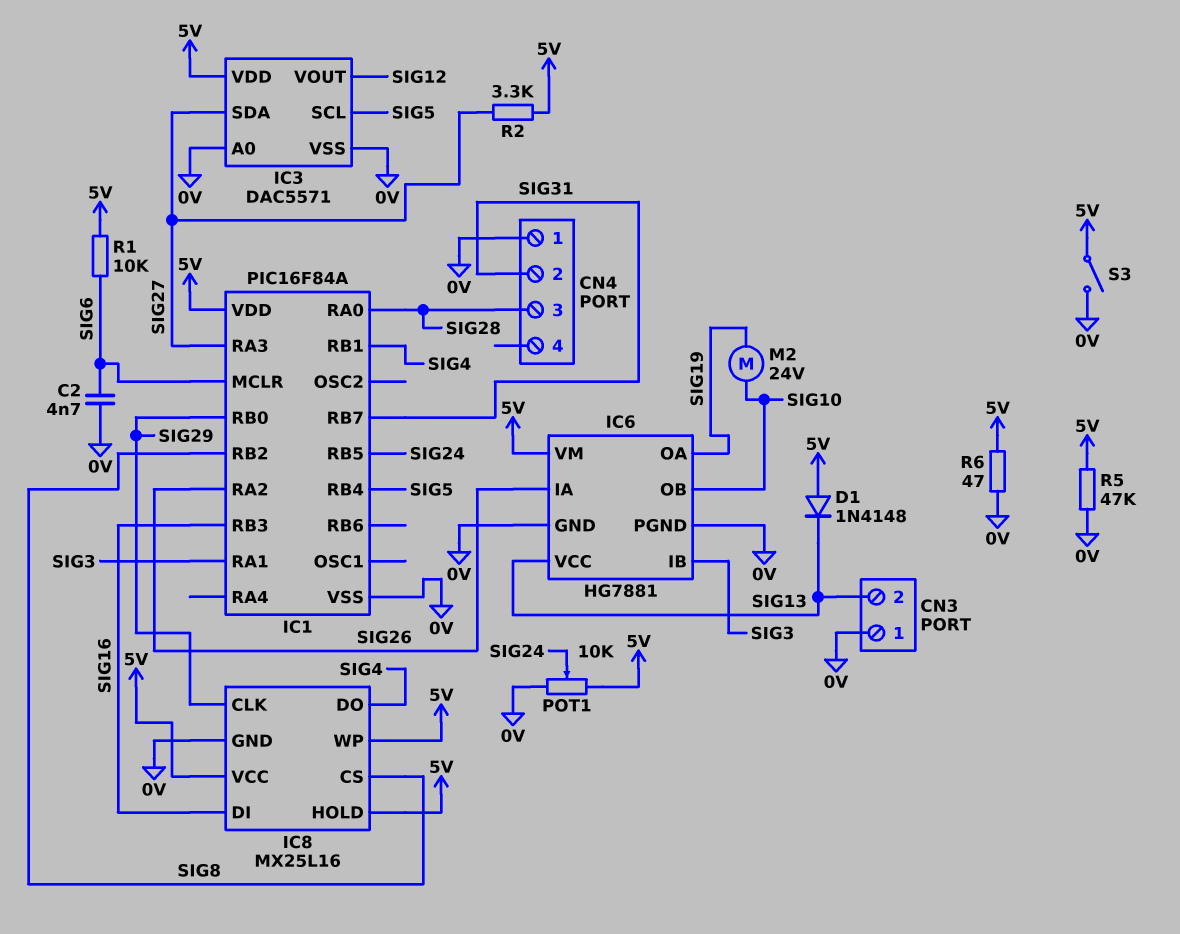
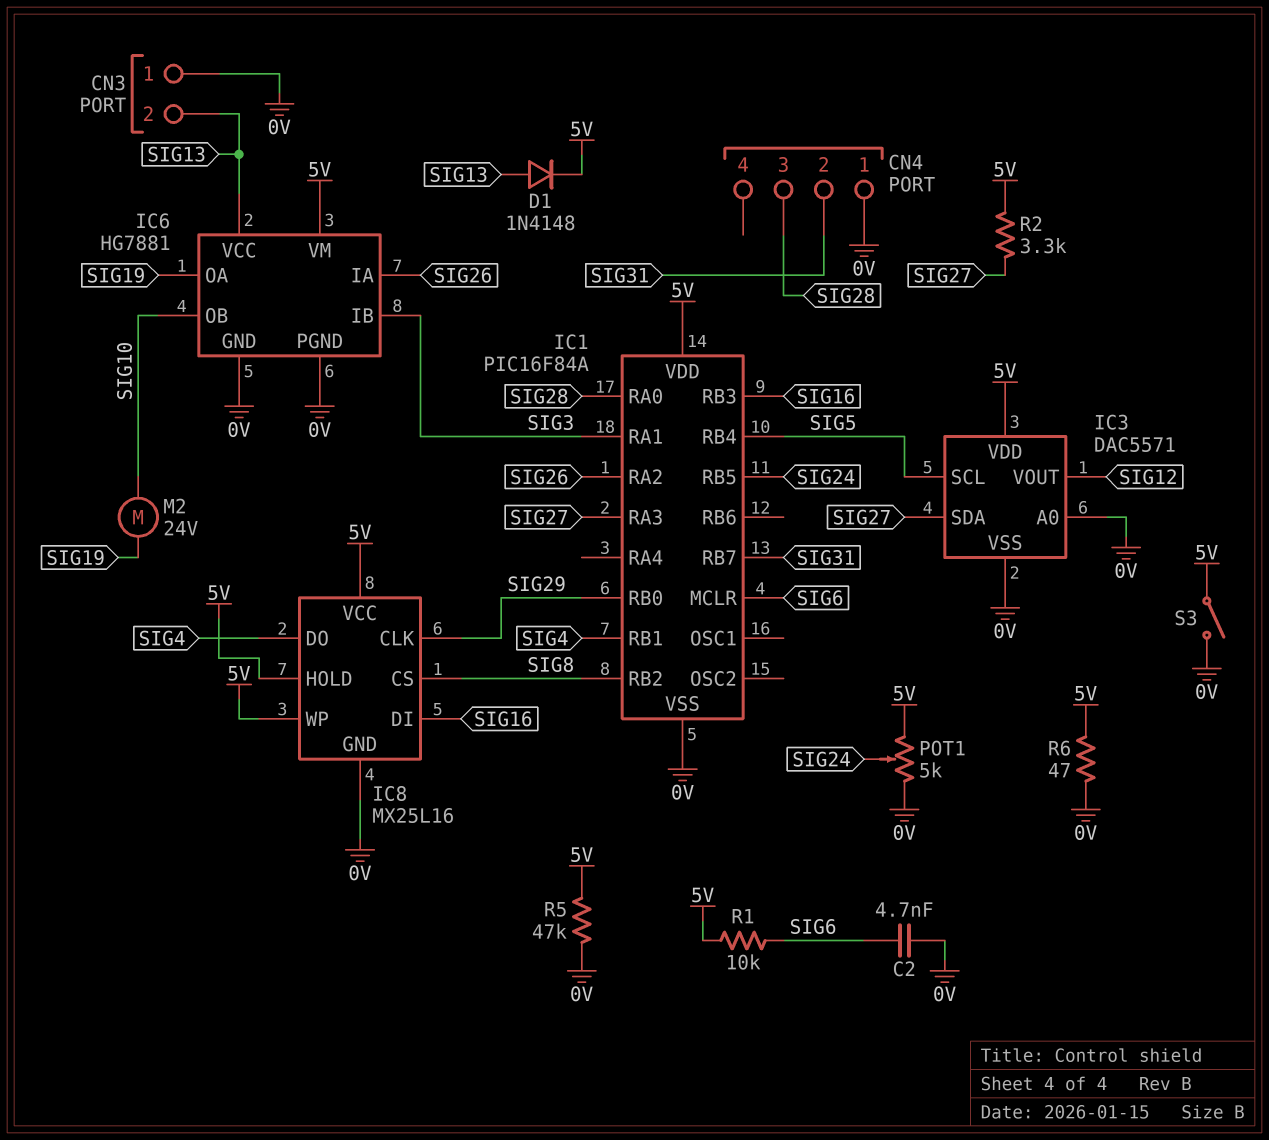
D1: diode 1N4148 (A 5V, K SIG13) -> diode 1N4148 (A SIG13, K 5V)
POT1: 10k (0V, 5V, wiper SIG24) -> 5k (0V, 5V, wiper SIG24)

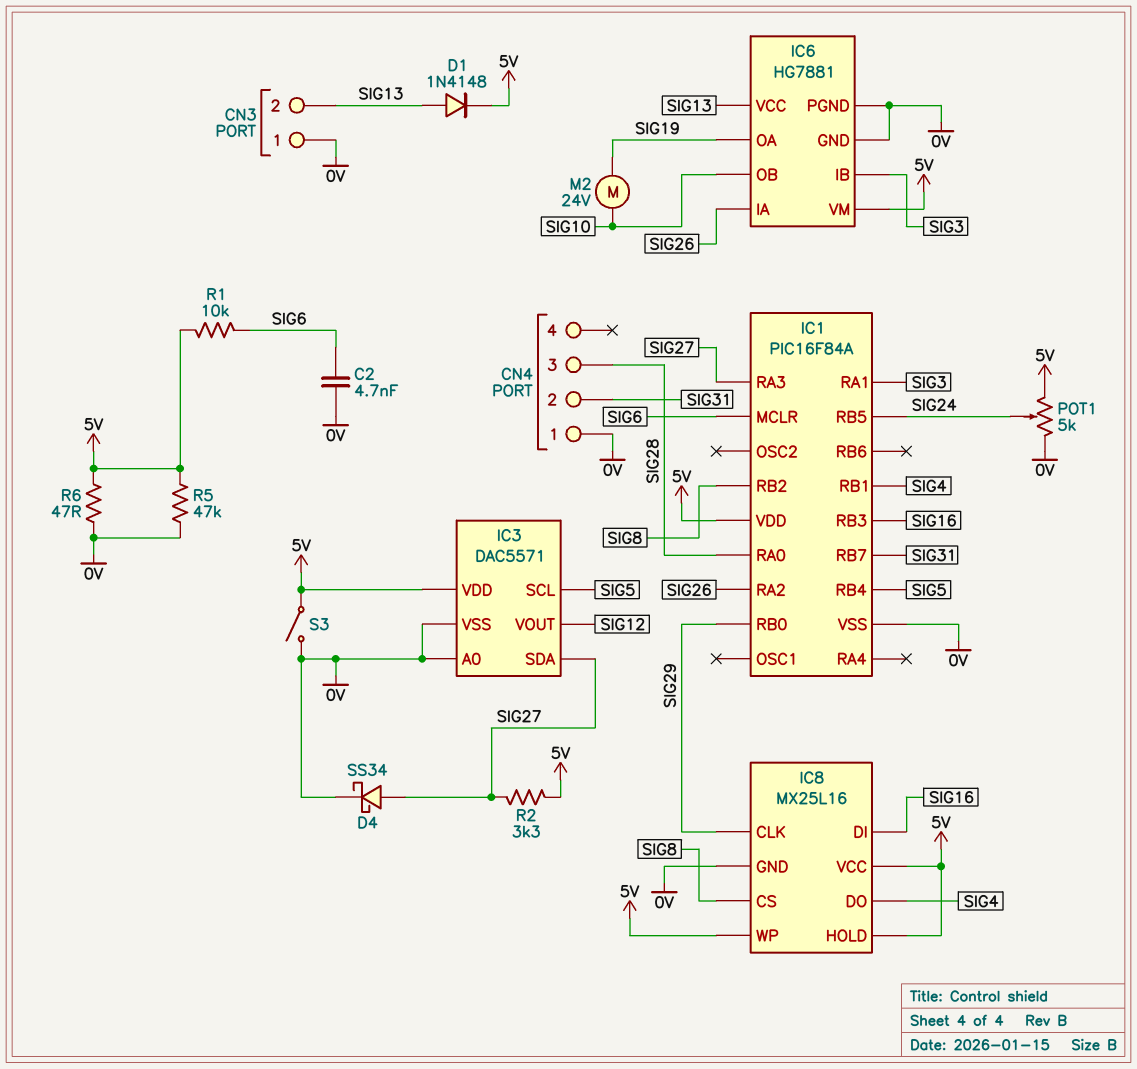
D4: none -> schottky SS34 (A SIG27, K 0V)

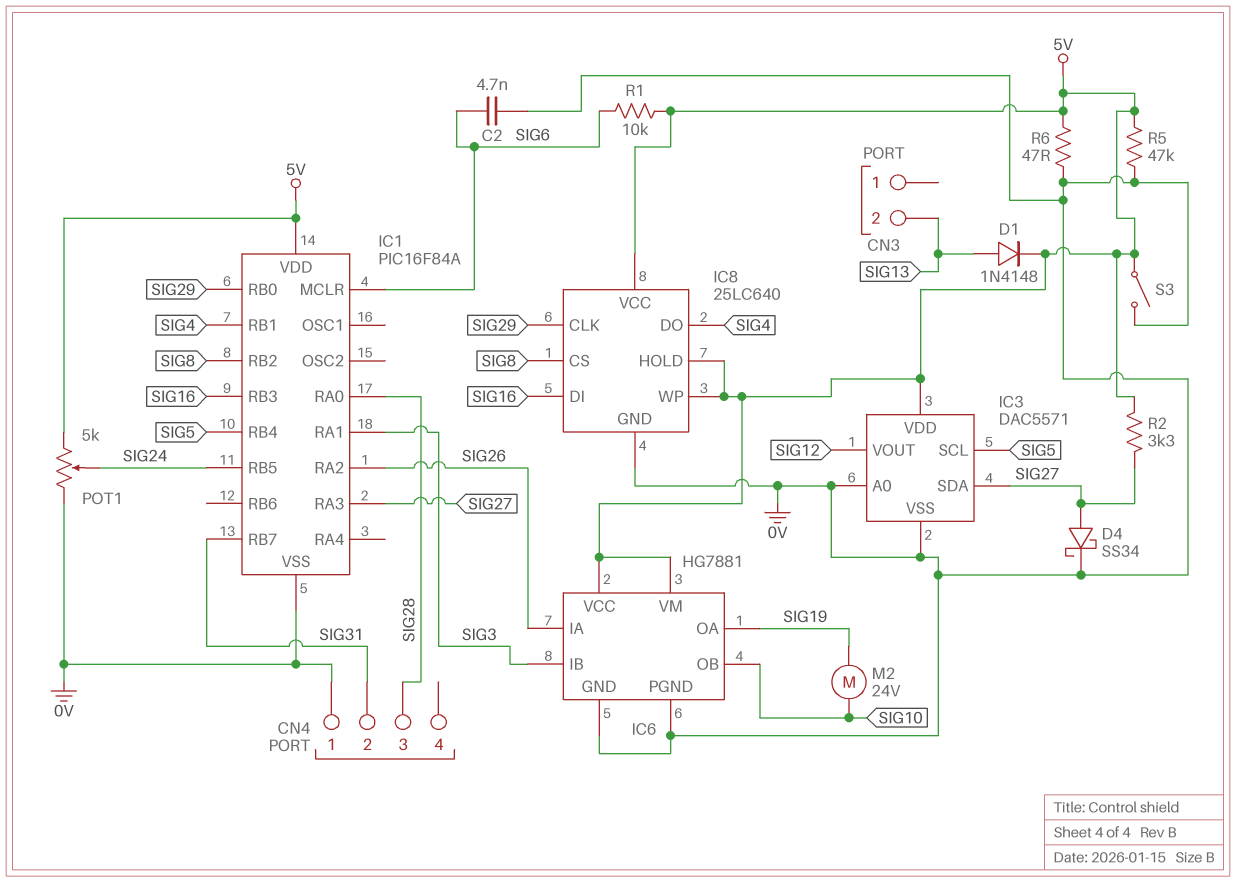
CN3 pin 1: 0V -> none
IC6 pin VCC: SIG13 -> 5V
IC8: MX25L16 -> 25LC640

